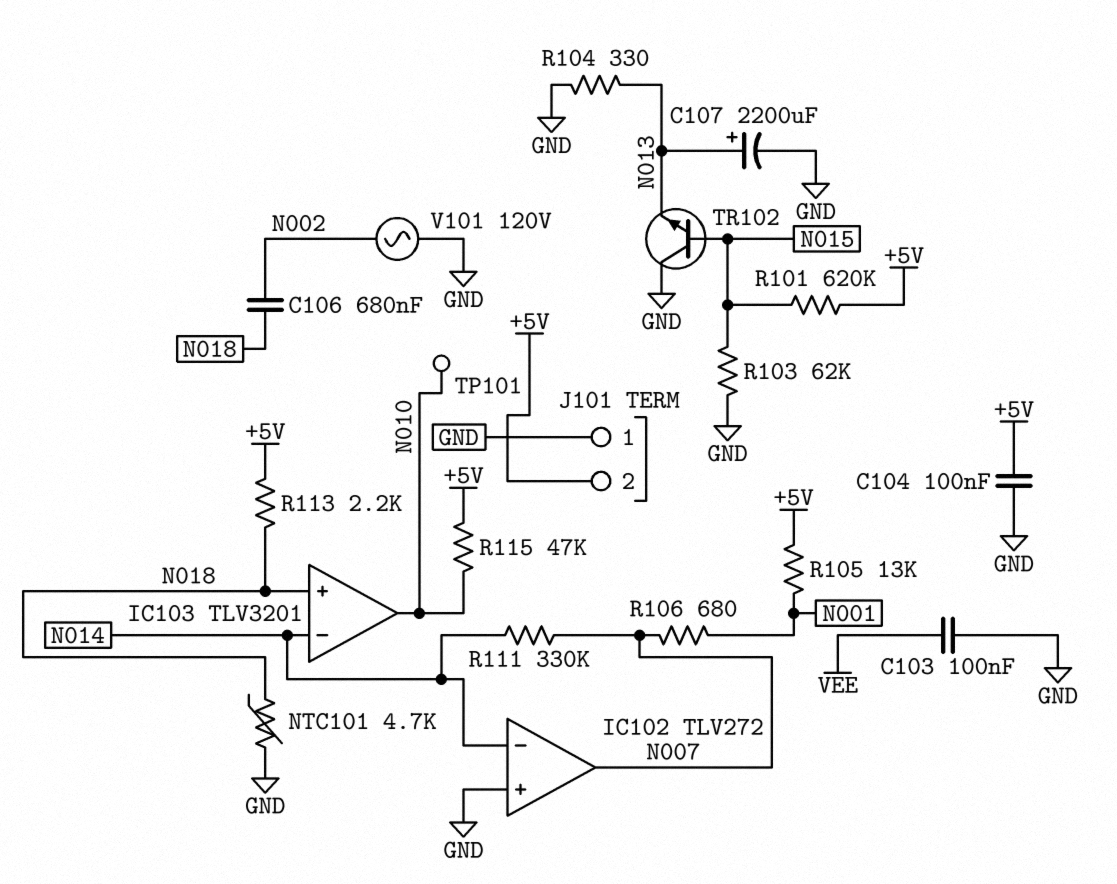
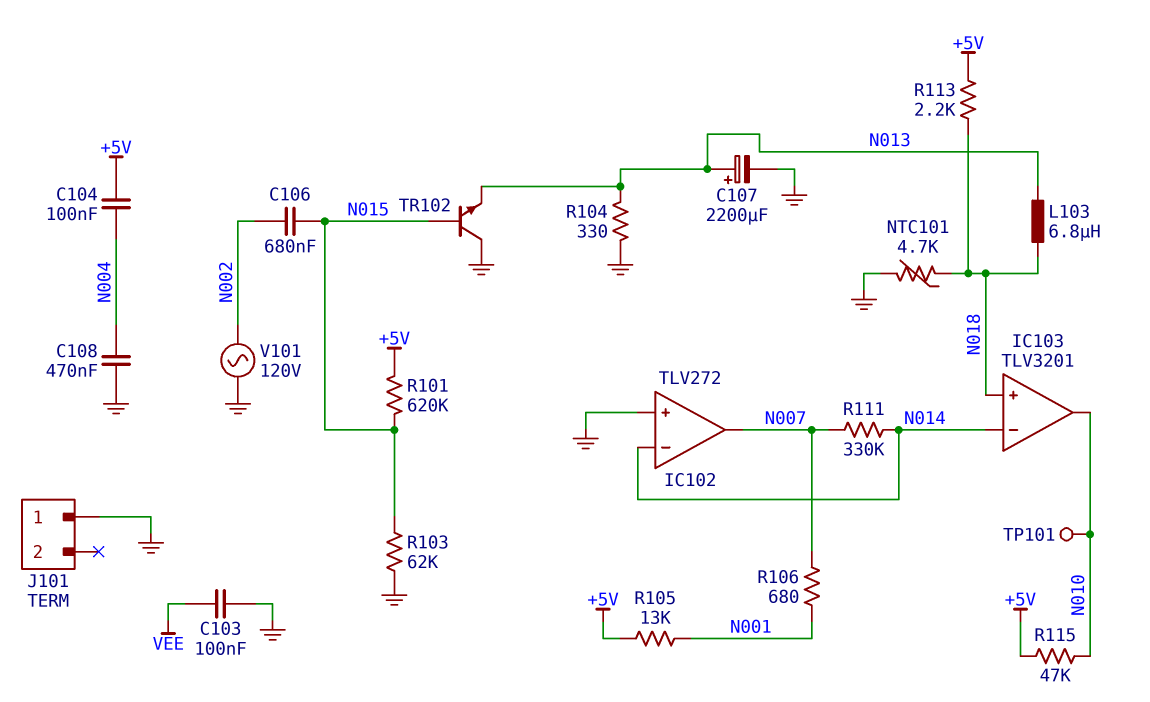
C104: 100nF (+5V, GND) -> 100nF (+5V, N004)
C106: 680nF (N002, N018) -> 680nF (N002, N015)
C108: none -> 470nF (GND, N004)
J101 pin 2: +5V -> none
L103: none -> 6.8uH (N013, N018)

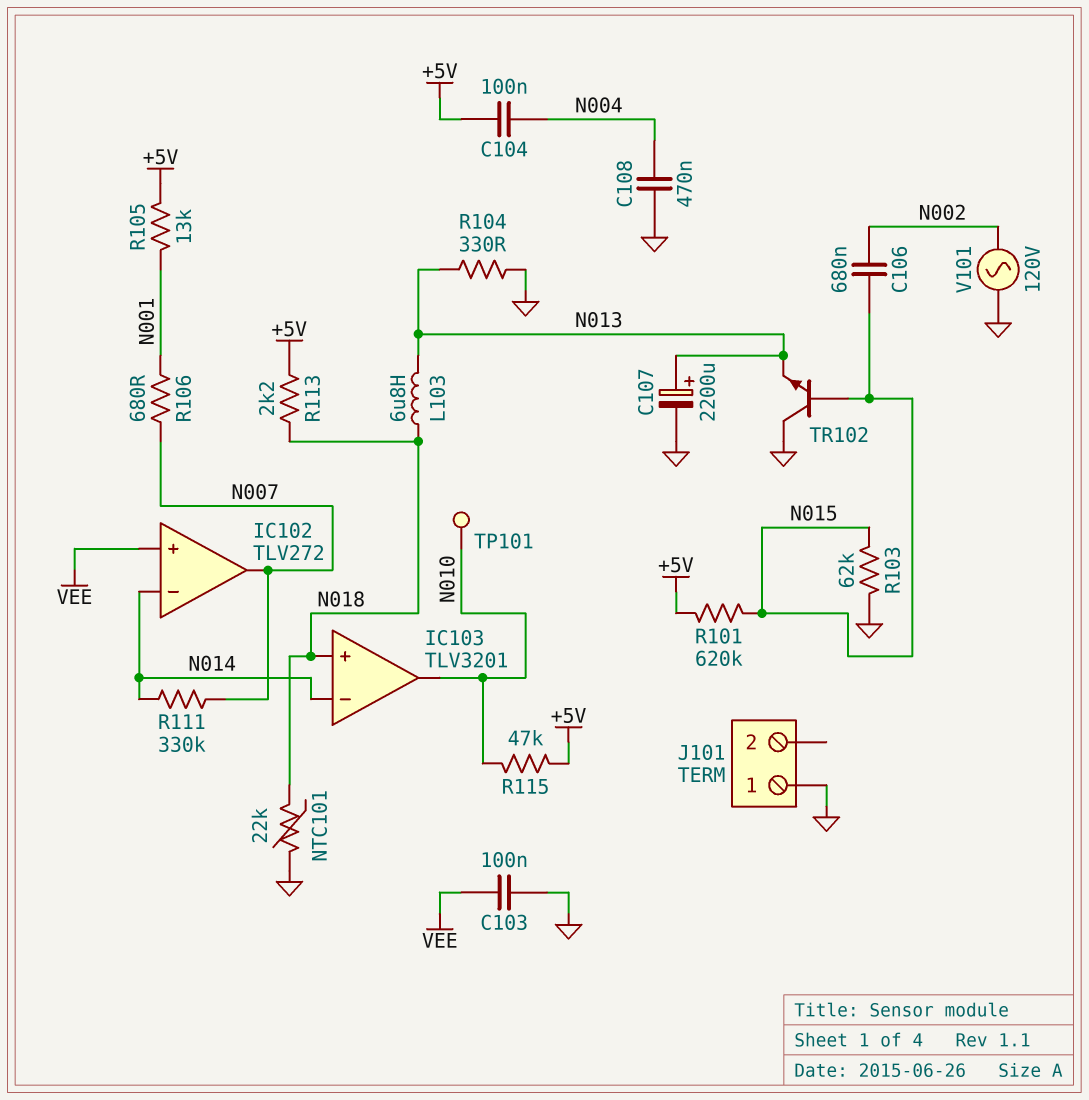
IC102 pin in+: GND -> VEE
NTC101: 4.7k (GND, N018) -> 22k (GND, N018)

